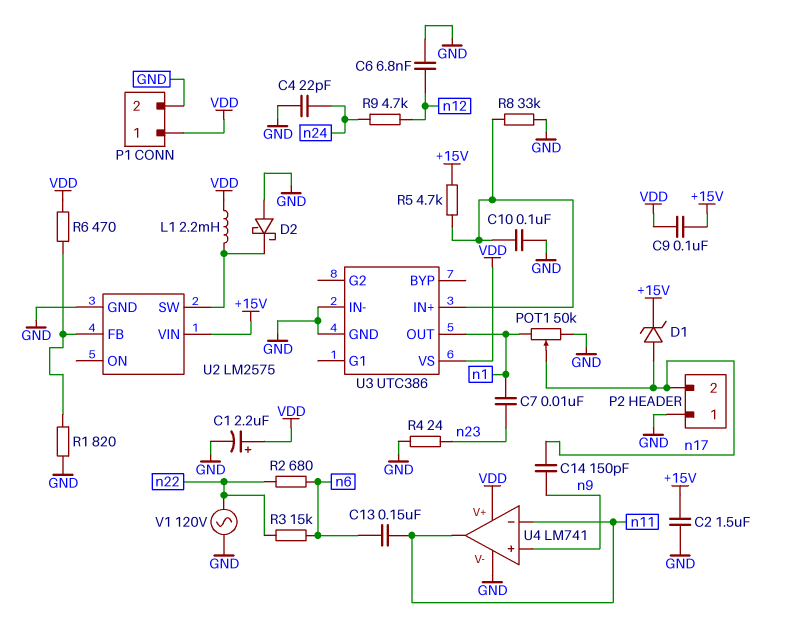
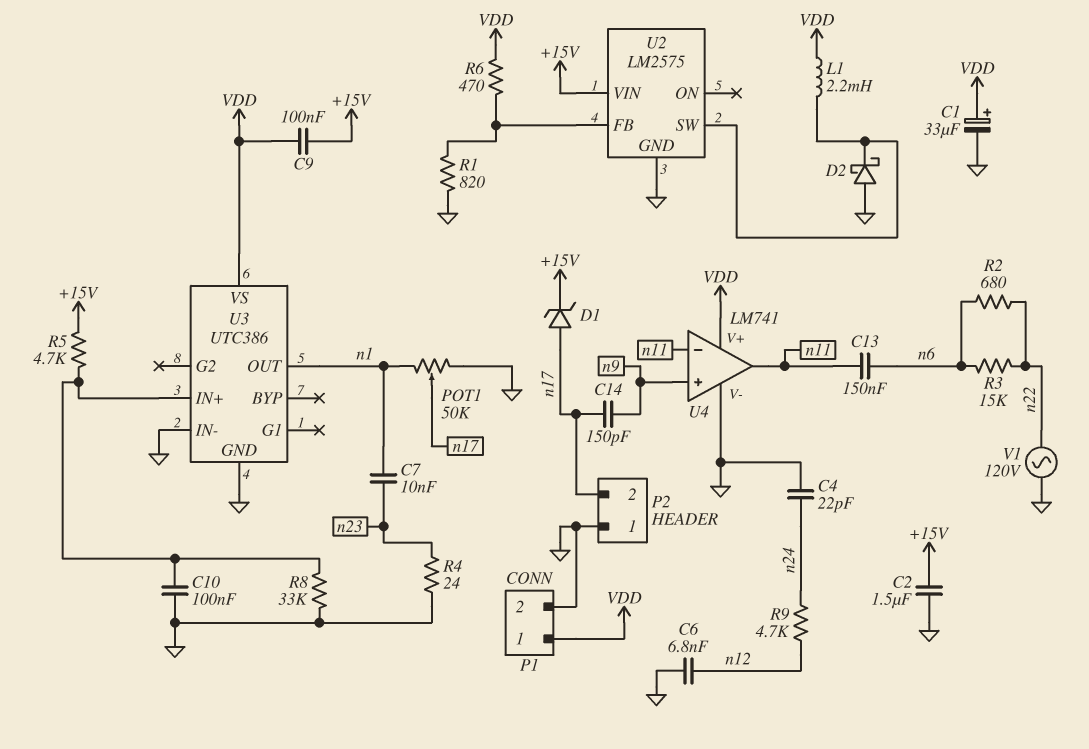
C1: 2.2uF (plus VDD, minus GND) -> 33uF (plus VDD, minus GND)

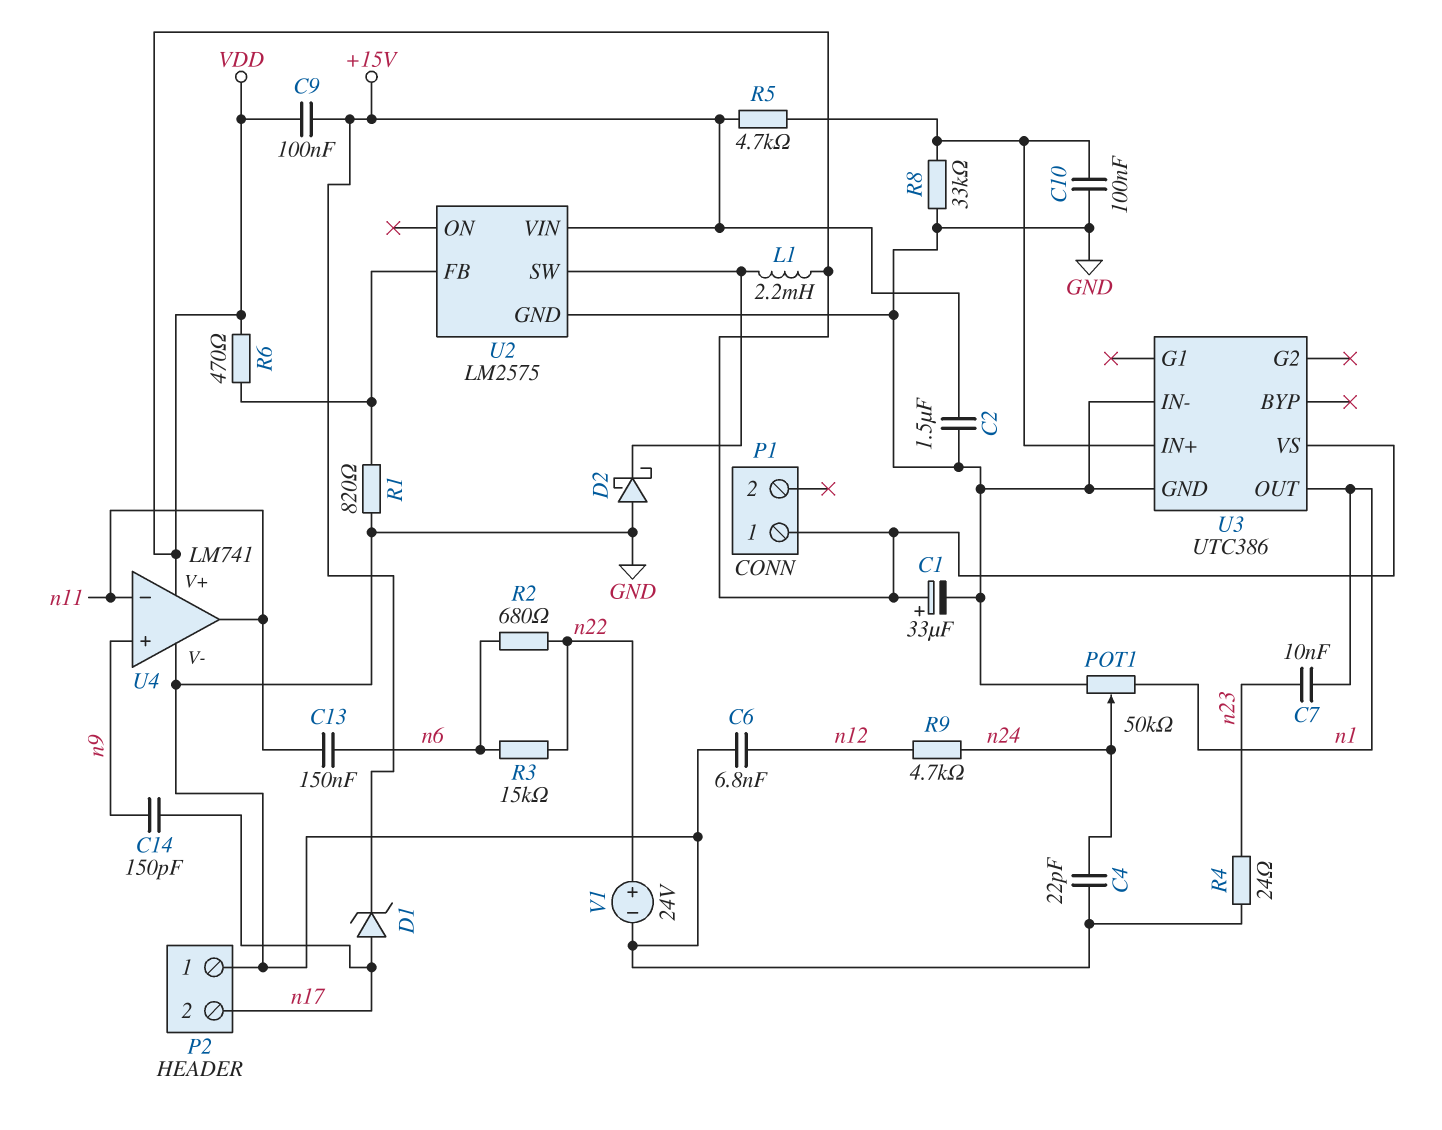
P1 pin 2: GND -> none
POT1: 50k (GND, n1, wiper n17) -> 50k (GND, n1, wiper n24)
V1: AC 120V (GND, n22) -> 24V (plus n22, minus GND)

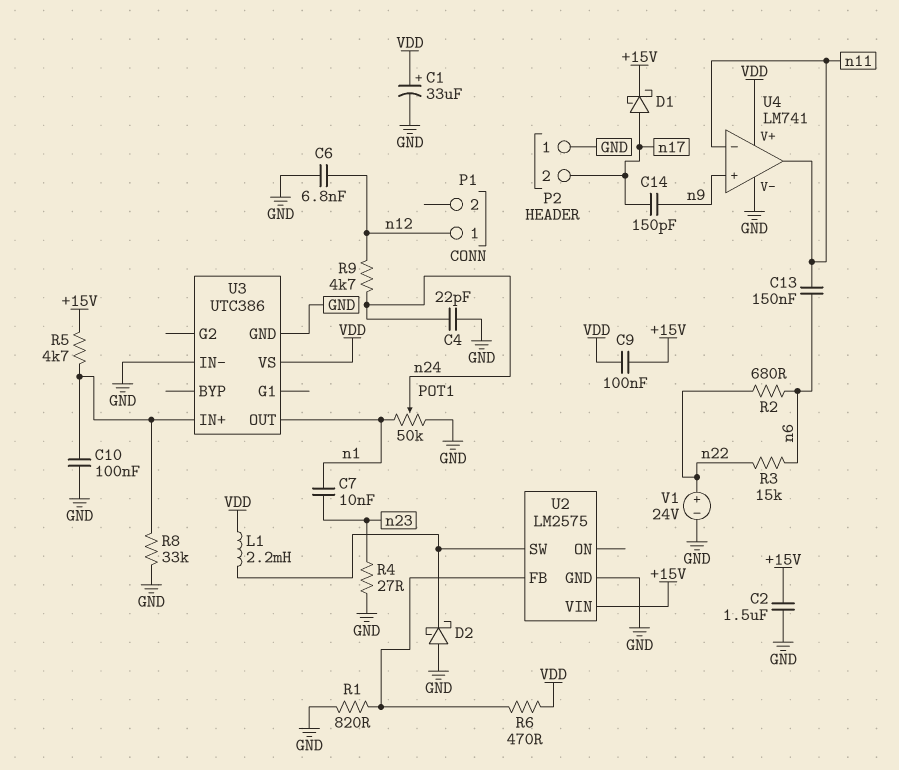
D1: zener (A n17, K +15V) -> schottky (A n17, K +15V)
P1 pin 1: VDD -> n12
R4: 24 (GND, n23) -> 27 (GND, n23)

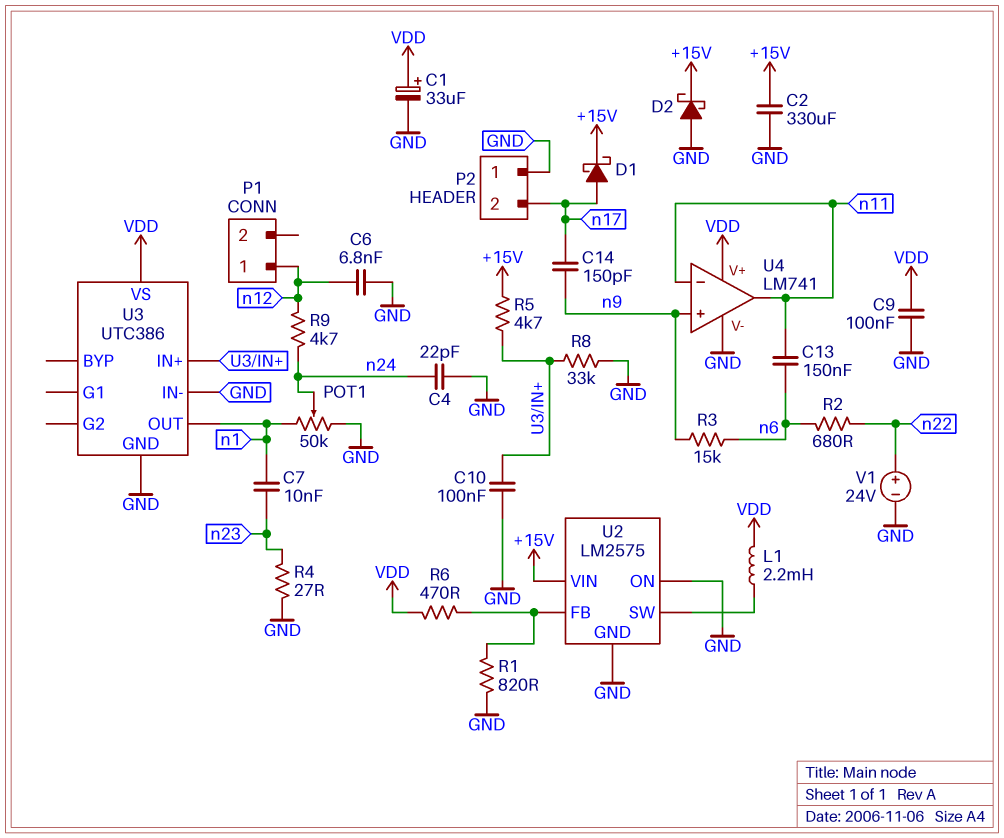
C2: 1.5uF (+15V, GND) -> 330uF (+15V, GND)
C9: 100nF (+15V, VDD) -> 100nF (GND, VDD)
D2: schottky (A GND, K U2/SW) -> schottky (A GND, K +15V)
R3: 15k (n6, n22) -> 15k (n6, n9)
U2 pin ON: none -> GND

